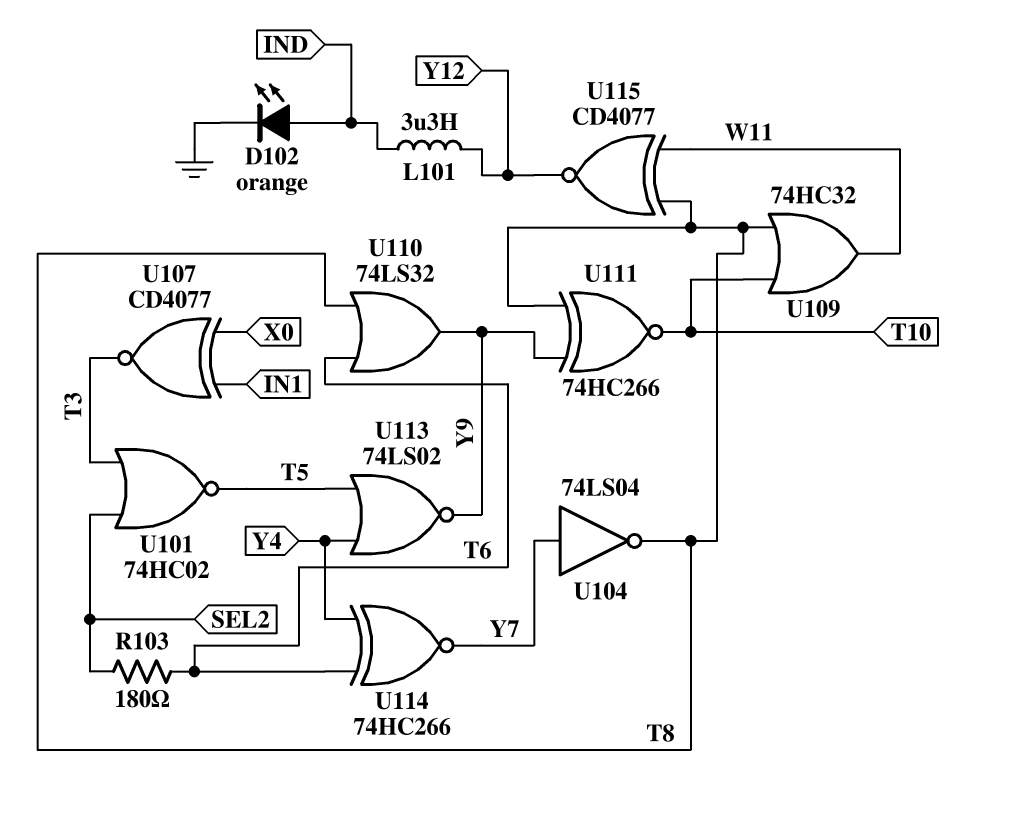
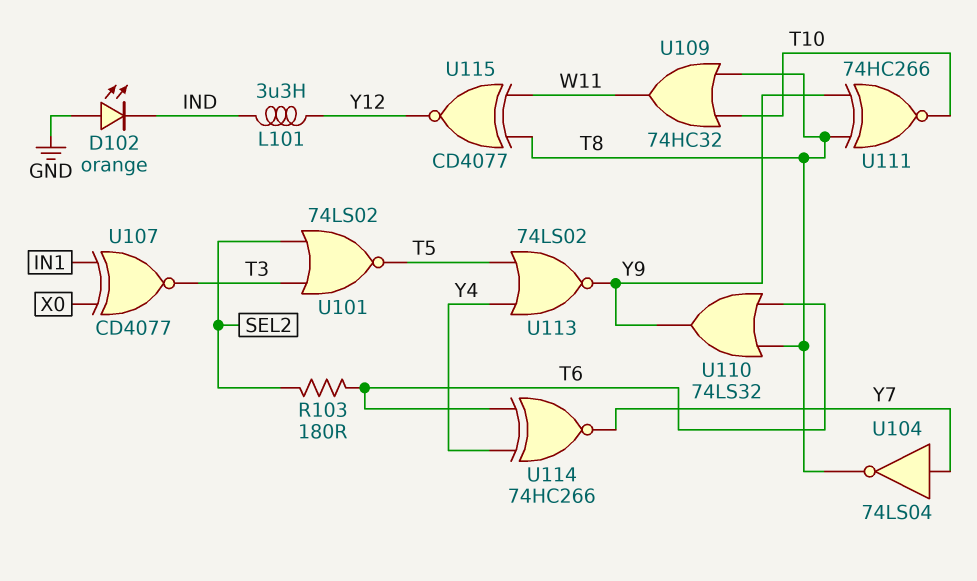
D102: LED orange (A IND, K GND) -> LED orange (A GND, K IND)
U101: NOR 74HC02 (in SEL2, in T3, out T5) -> NOR 74LS02 (in SEL2, in T3, out T5)

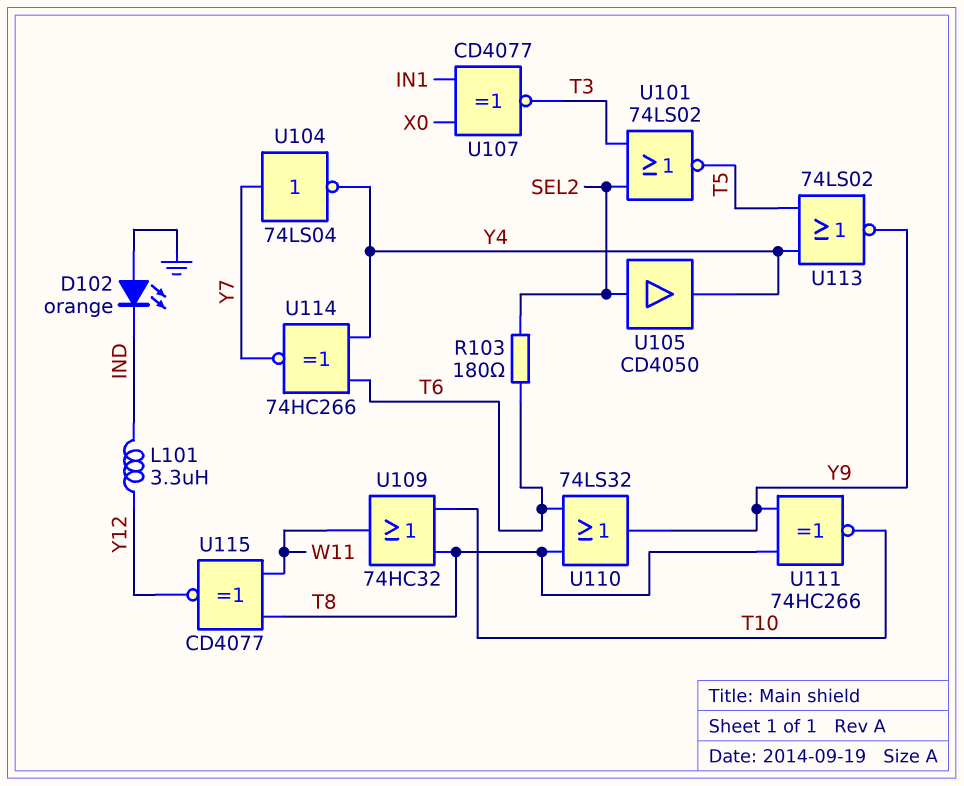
U104: NOT 74LS04 (in Y7, out T8) -> NOT 74LS04 (in Y7, out Y4)
U105: none -> buffer CD4050 (in SEL2, out Y4)

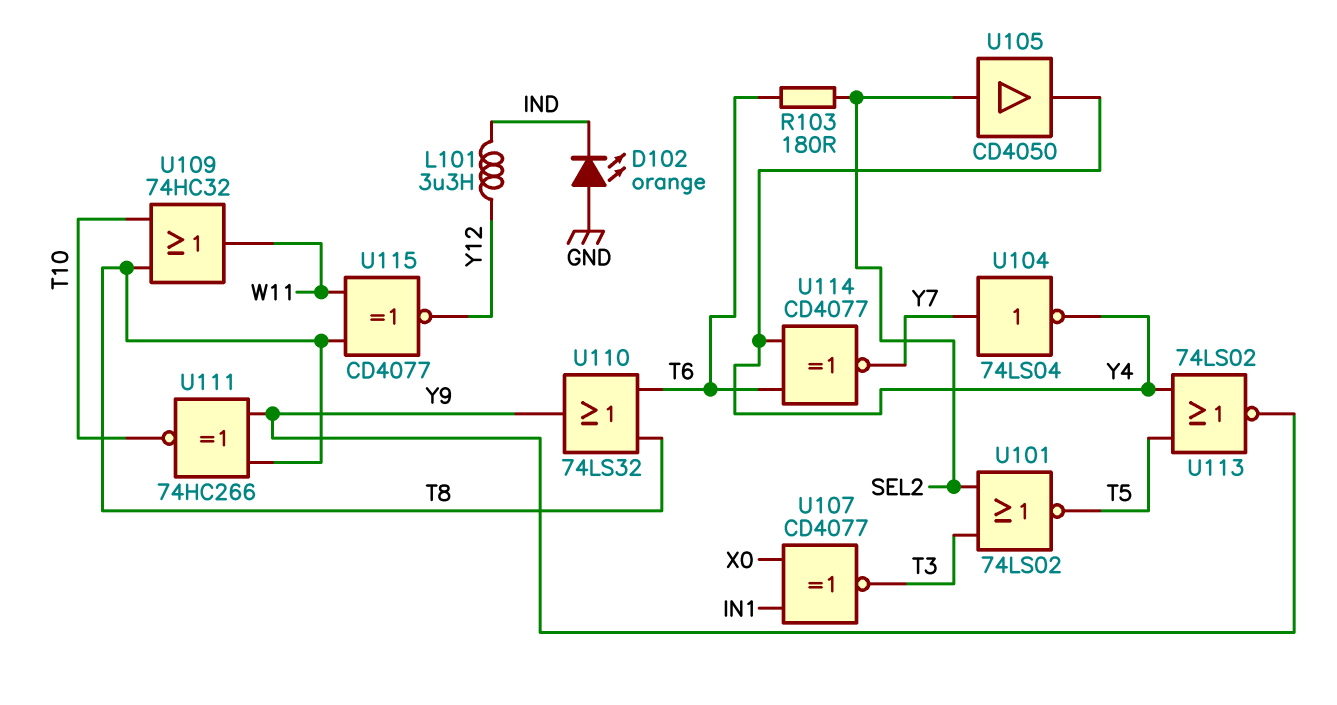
U114: XNOR 74HC266 (in T6, in Y4, out Y7) -> XNOR CD4077 (in T6, in Y4, out Y7)

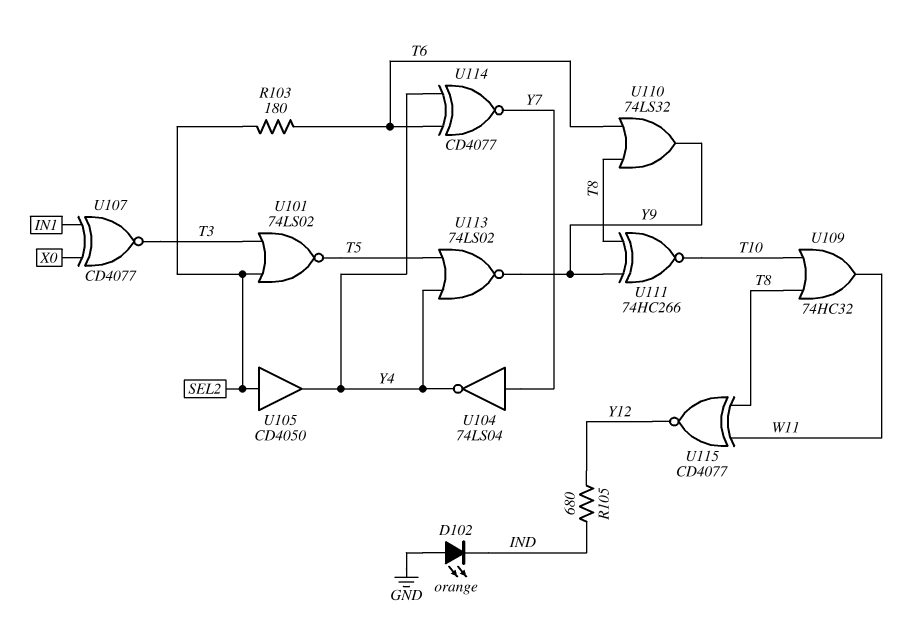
L101: 3.3uH (IND, Y12) -> none
R105: none -> 680 (IND, Y12)

